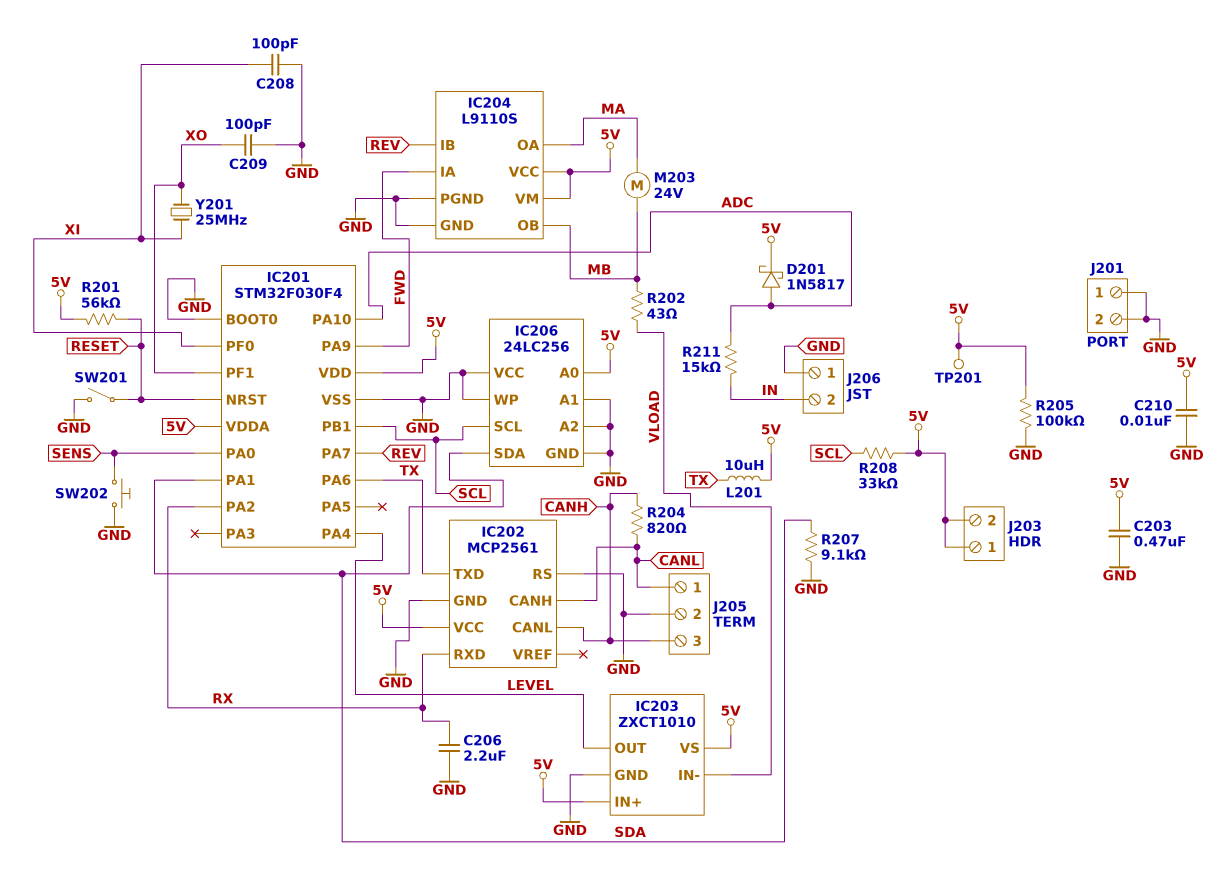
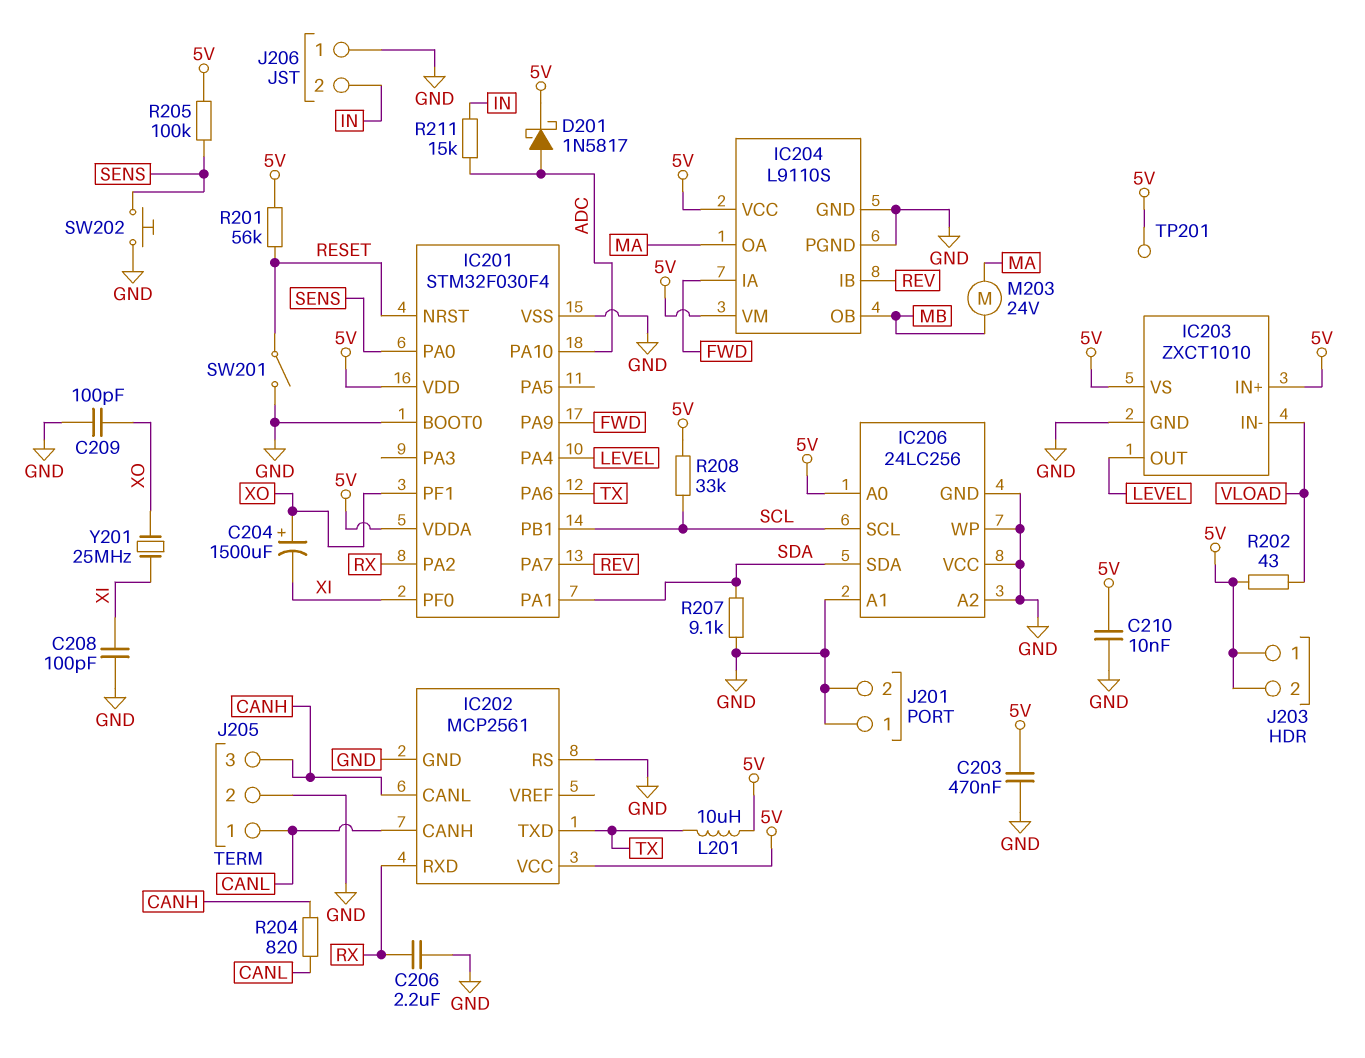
C204: none -> 1500uF (plus XO, minus XI)
R202: 43 (MB, VLOAD) -> 43 (5V, VLOAD)
R205: 100k (5V, GND) -> 100k (5V, SENS)

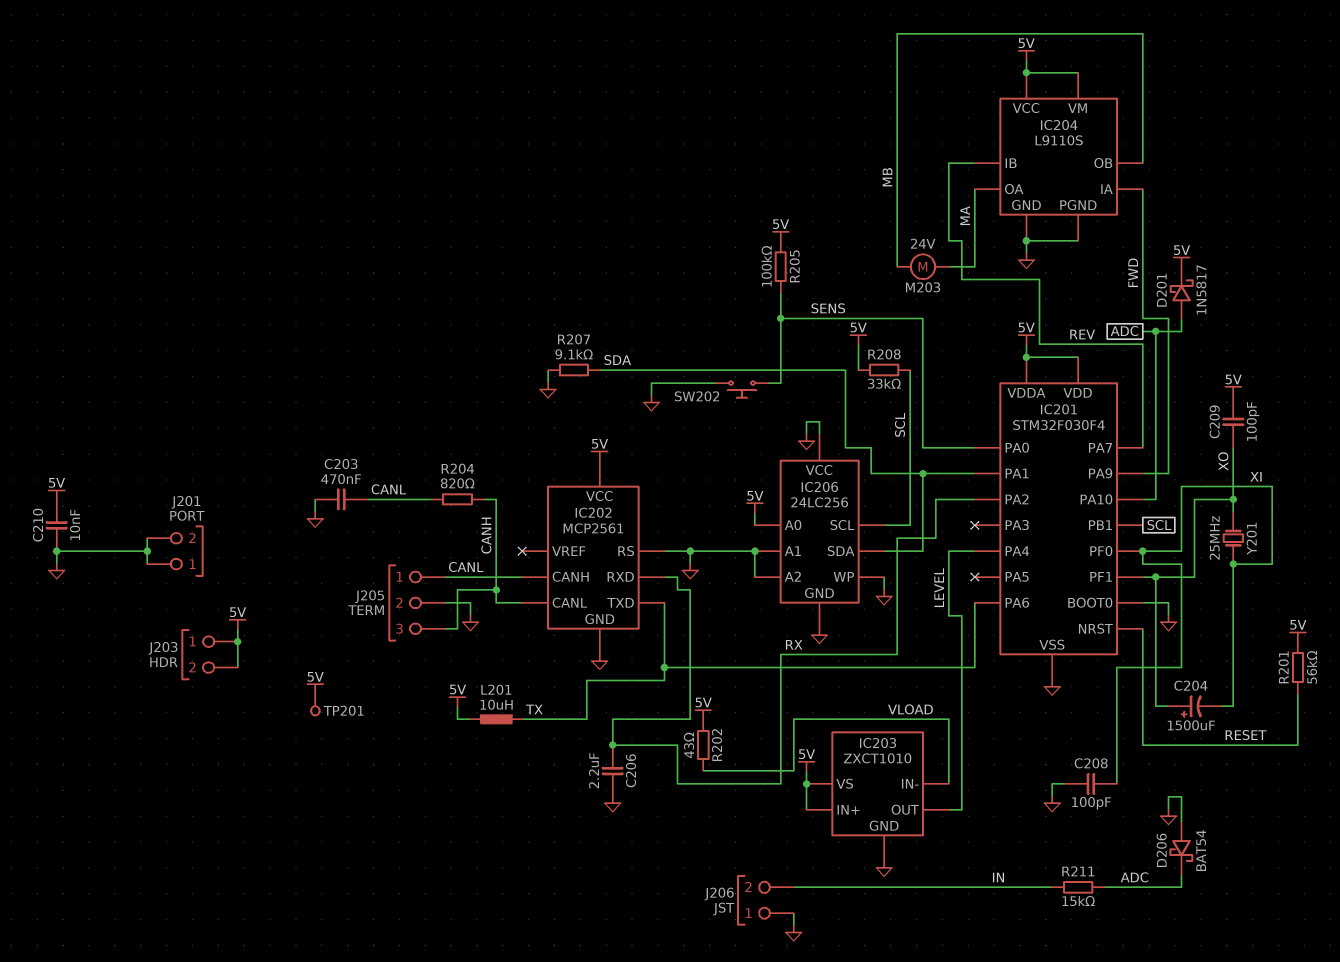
C203: 470nF (5V, GND) -> 470nF (CANL, GND)
C209: 100pF (GND, XO) -> 100pF (5V, XO)
D206: none -> schottky BAT54 (A GND, K ADC)
SW201: switch (GND, RESET) -> none

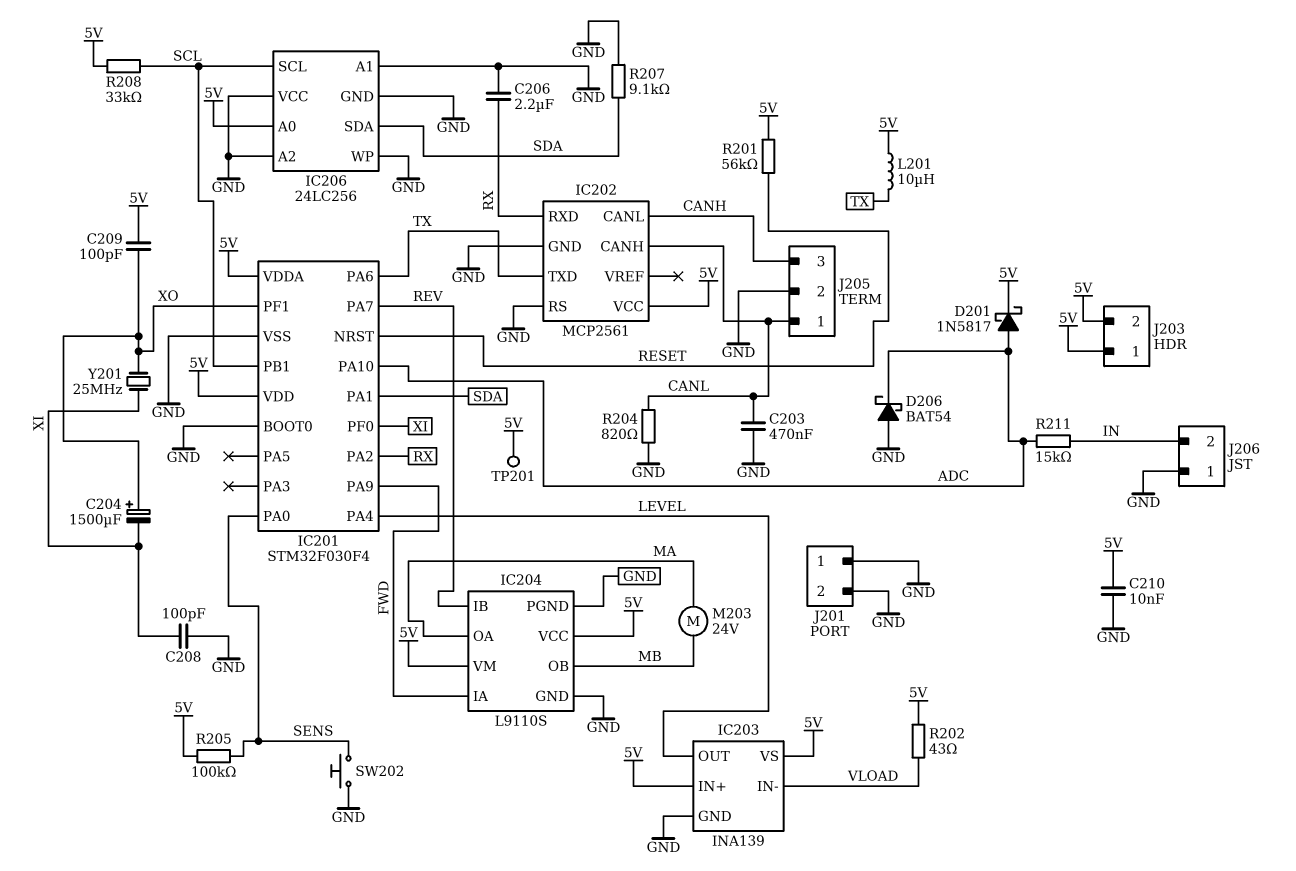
IC203: ZXCT1010 -> INA139
R204: 820 (CANH, CANL) -> 820 (CANL, GND)

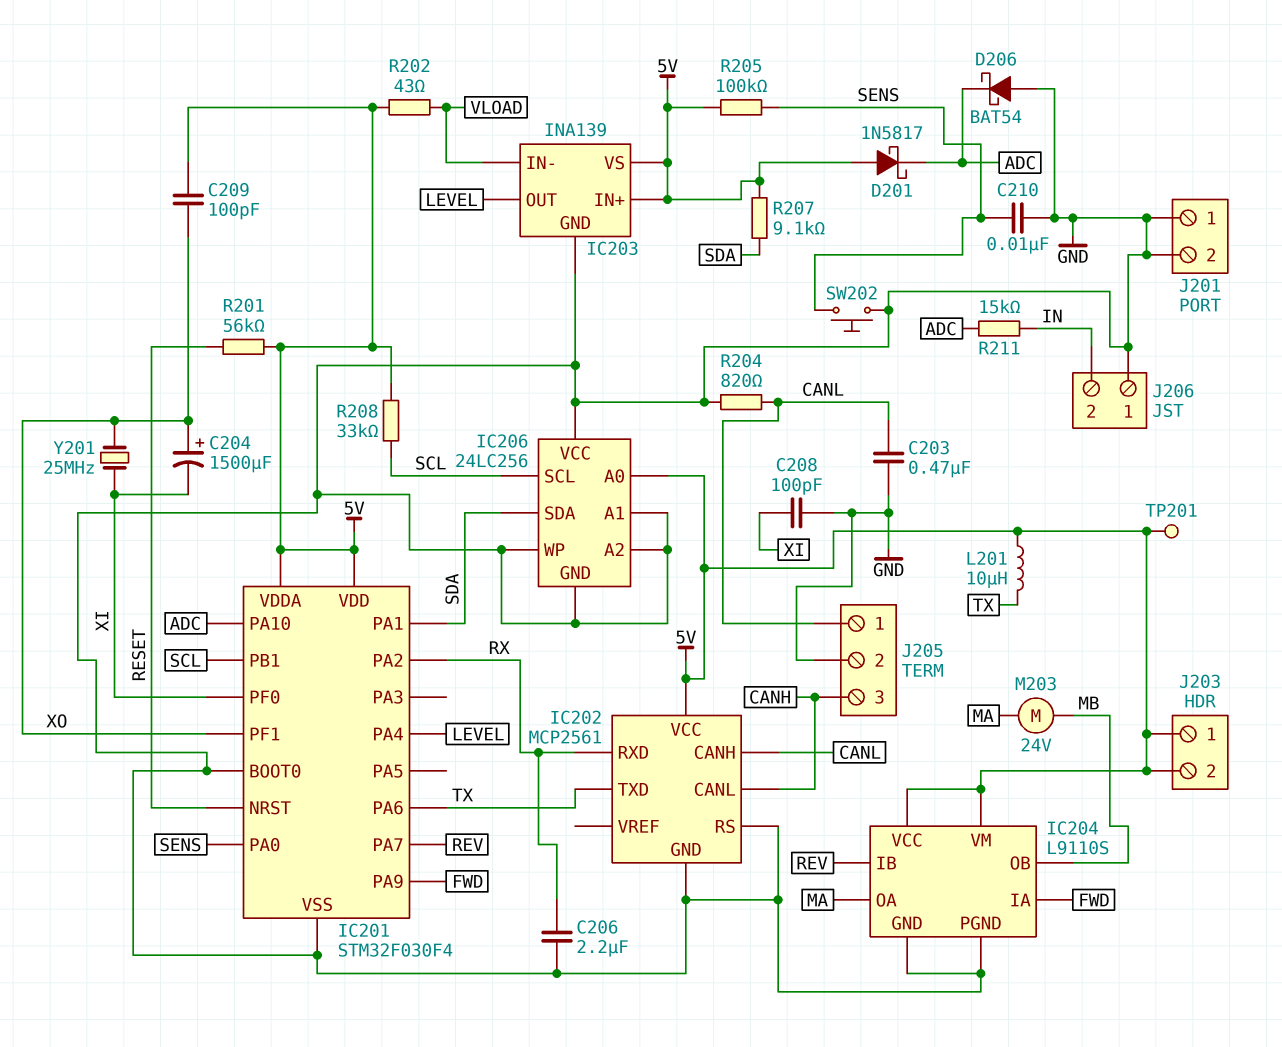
C210: 10nF (5V, GND) -> 10nF (GND, SENS)
D201: schottky 1N5817 (A ADC, K 5V) -> schottky 1N5817 (A 5V, K ADC)
R207: 9.1k (GND, SDA) -> 9.1k (5V, SDA)

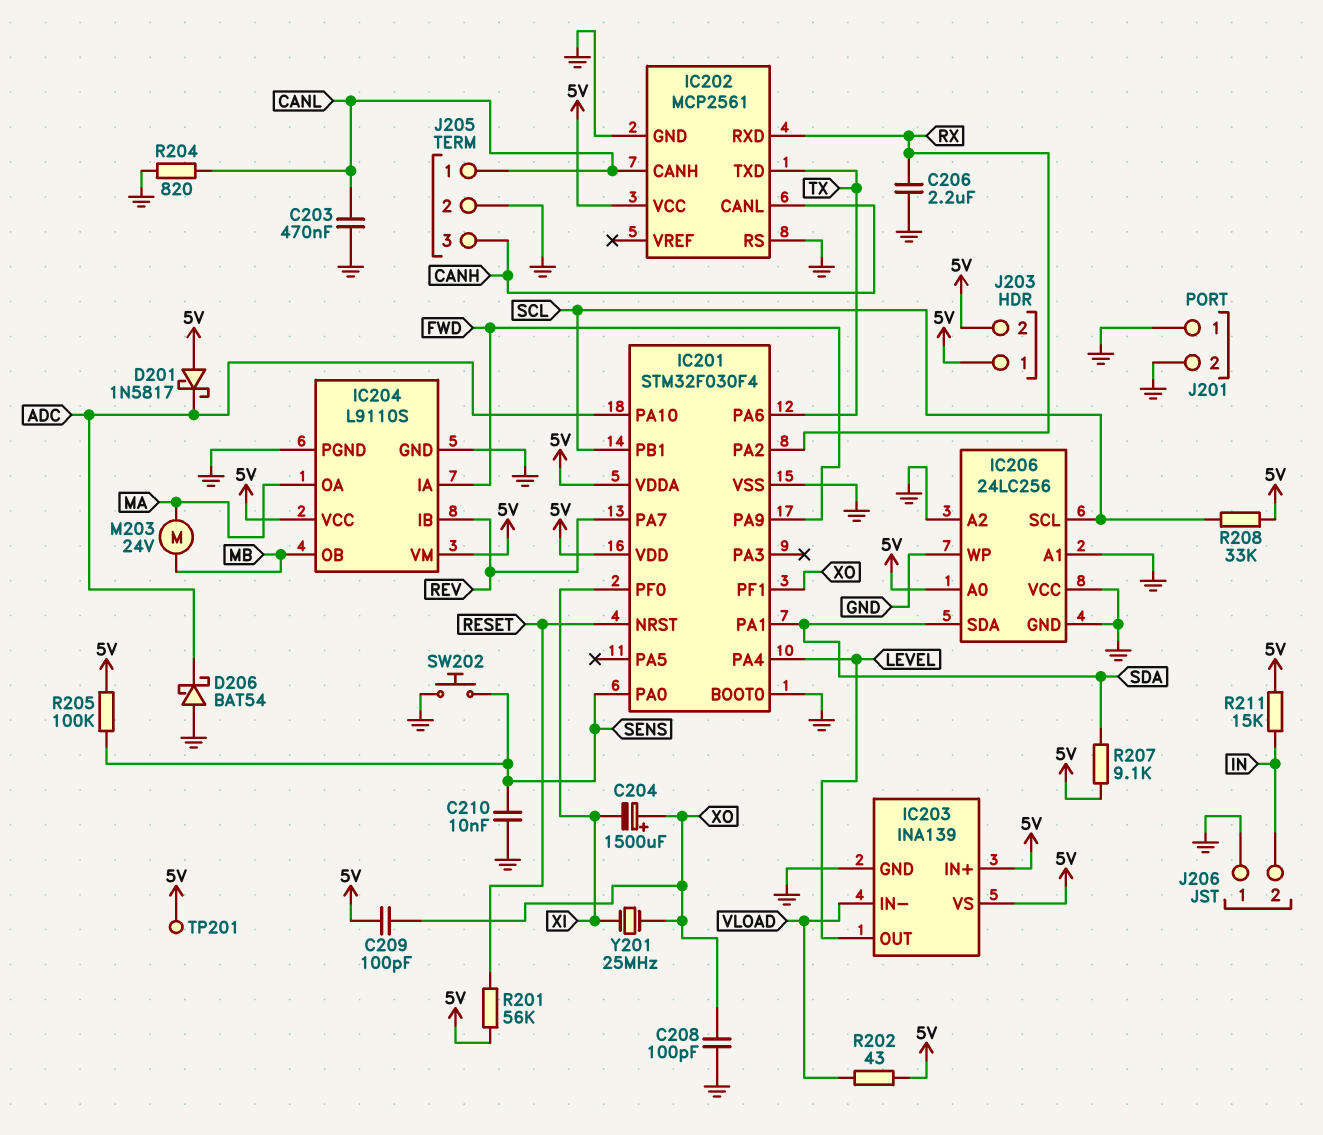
C208: 100pF (GND, XI) -> 100pF (GND, XO)
L201: 10uH (5V, TX) -> none
R211: 15k (ADC, IN) -> 15k (5V, IN)

